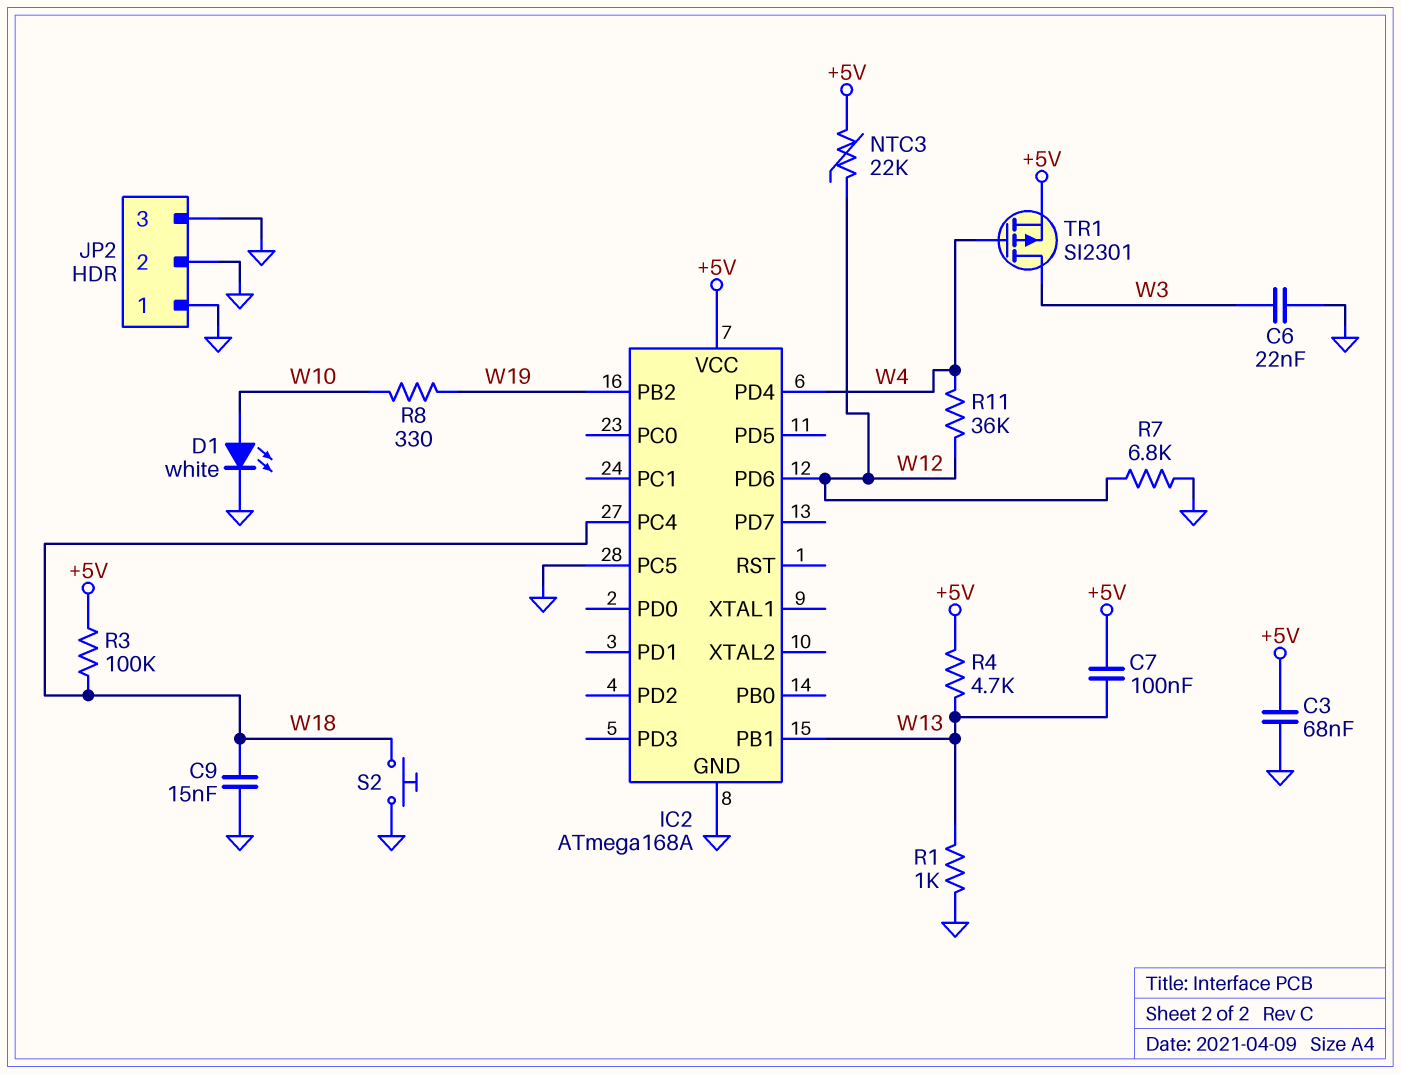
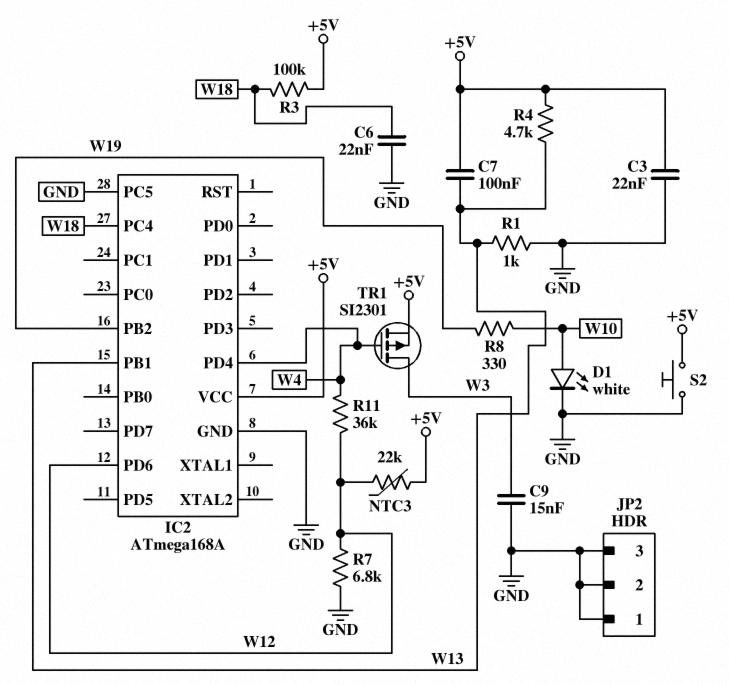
C3: 68nF (+5V, GND) -> 22nF (+5V, GND)
C6: 22nF (GND, W3) -> 22nF (GND, W18)
C9: 15nF (GND, W18) -> 15nF (GND, W3)
S2: button (GND, W18) -> button (+5V, GND)

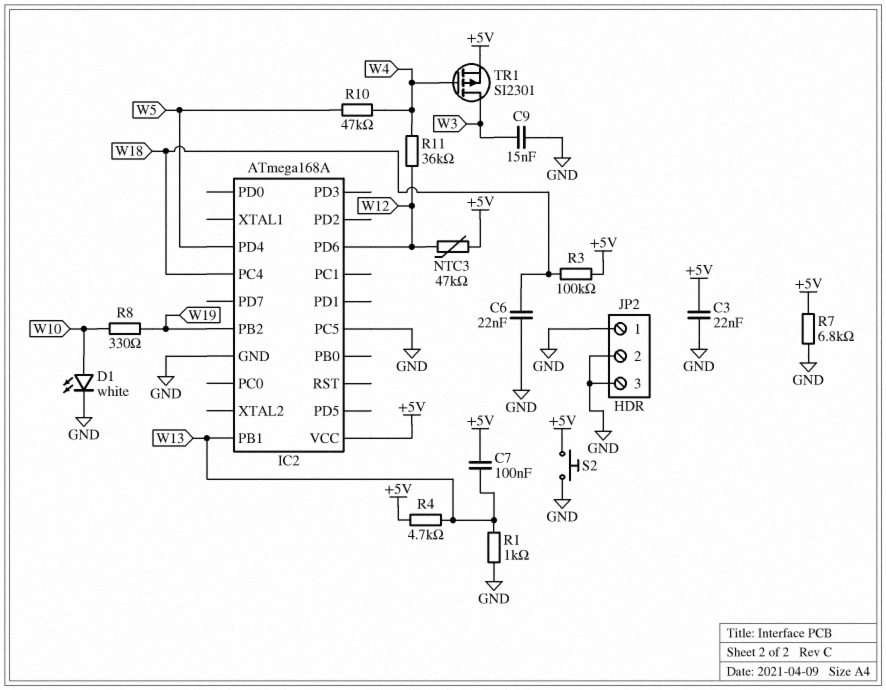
IC2 pin PD4: W4 -> W5
NTC3: 22k (+5V, W12) -> 47k (+5V, W12)
R7: 6.8k (GND, W12) -> 6.8k (+5V, GND)
R10: none -> 47k (W4, W5)

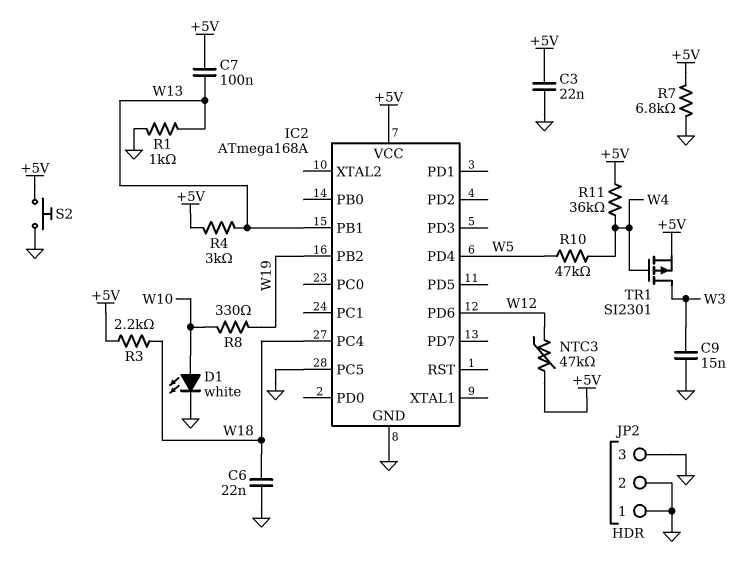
R3: 100k (+5V, W18) -> 2.2k (+5V, W18)
R4: 4.7k (+5V, W13) -> 3k (+5V, W13)
R11: 36k (W4, W12) -> 36k (+5V, W4)

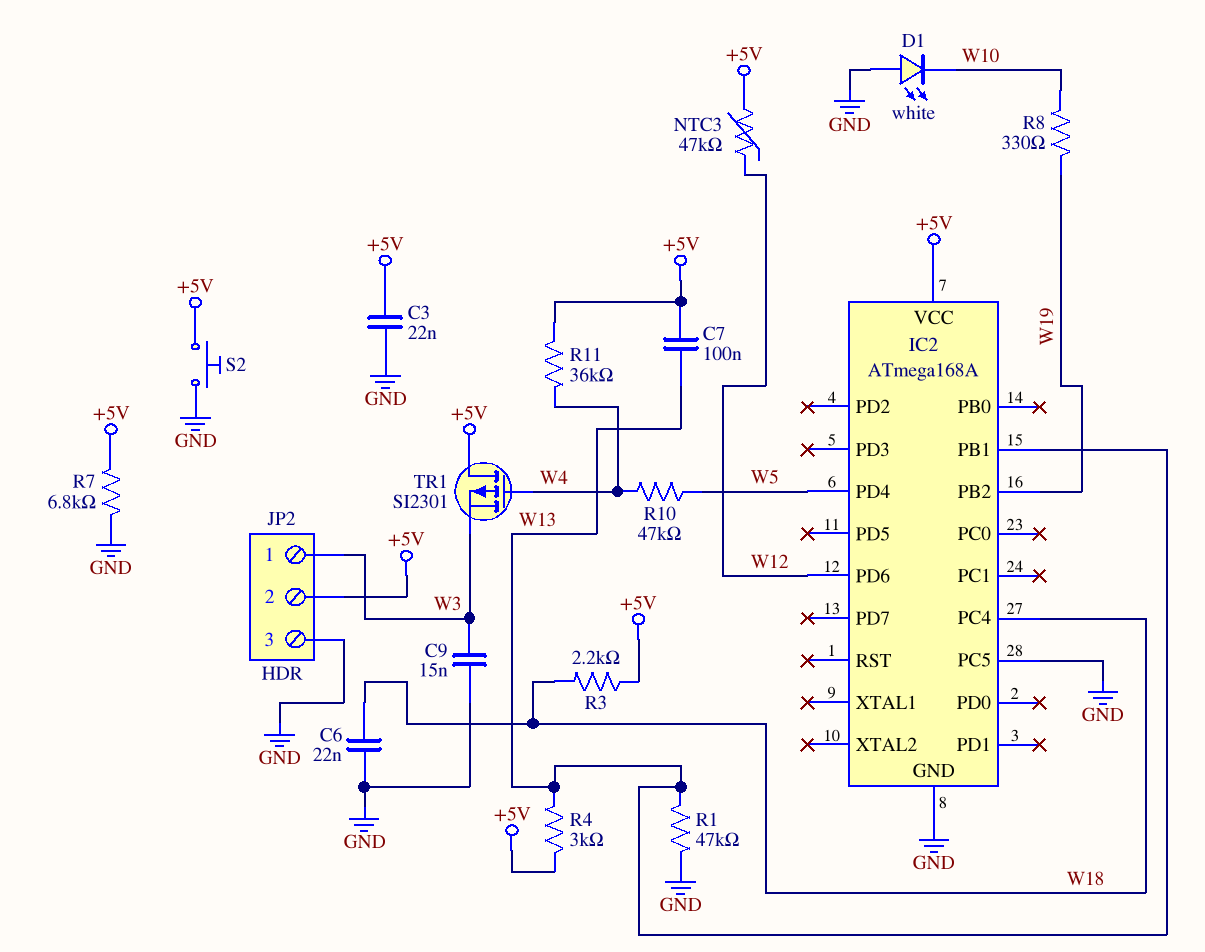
D1: LED white (A W10, K GND) -> LED white (A GND, K W10)
JP2 pin 1: GND -> W3
JP2 pin 2: GND -> +5V
R1: 1k (GND, W13) -> 47k (GND, W13)
TR1: PMOS SI2301 (G W4, D W3, S +5V) -> PMOS SI2301 (G W4, D +5V, S W3)

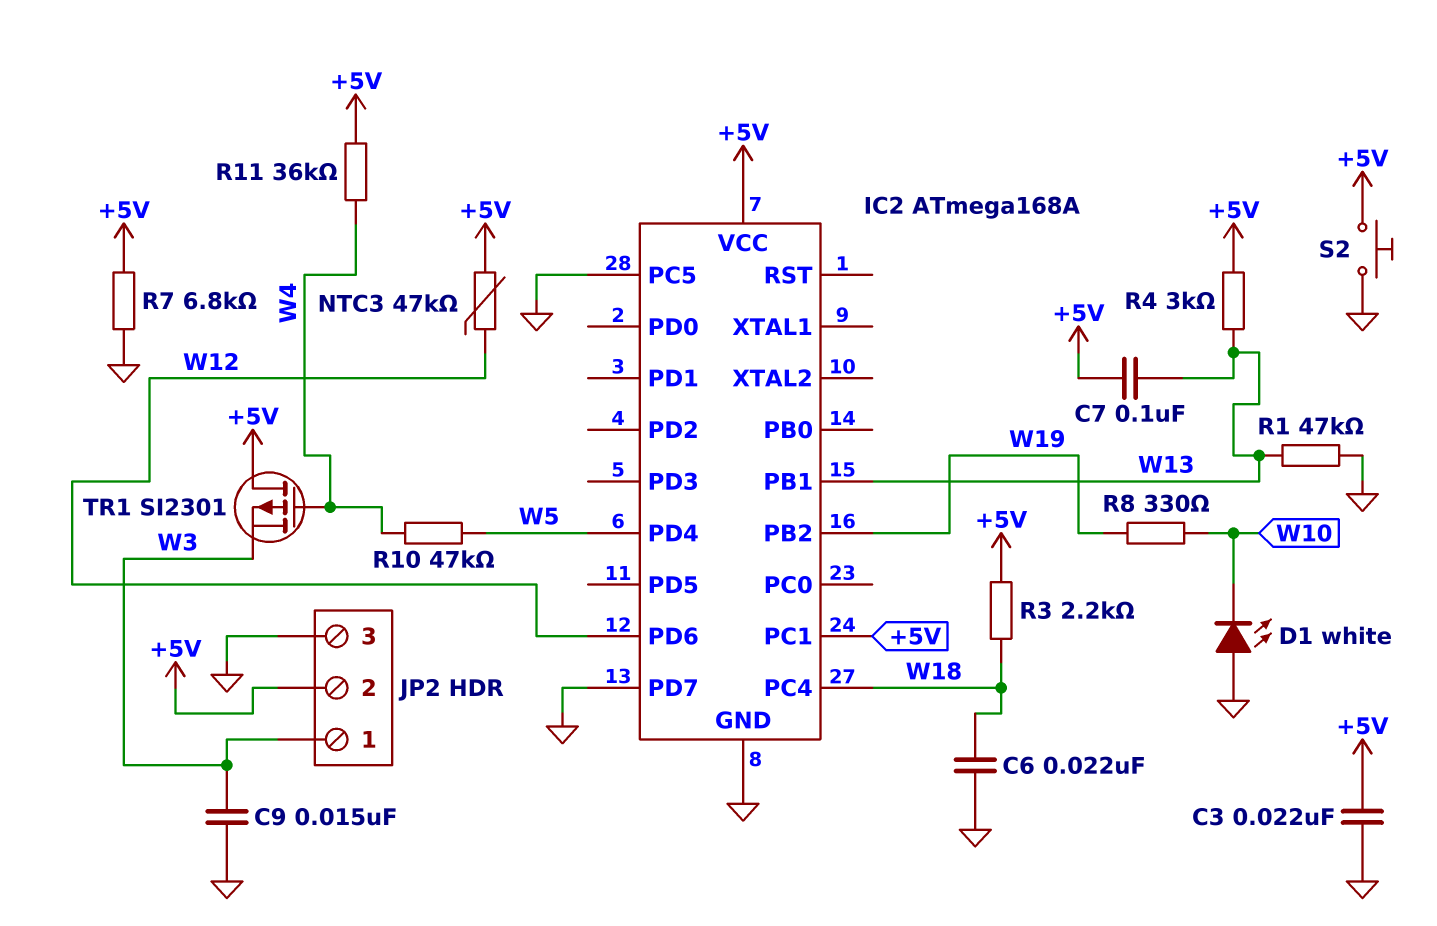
IC2 pin PC1: none -> +5V
IC2 pin PD7: none -> GND

